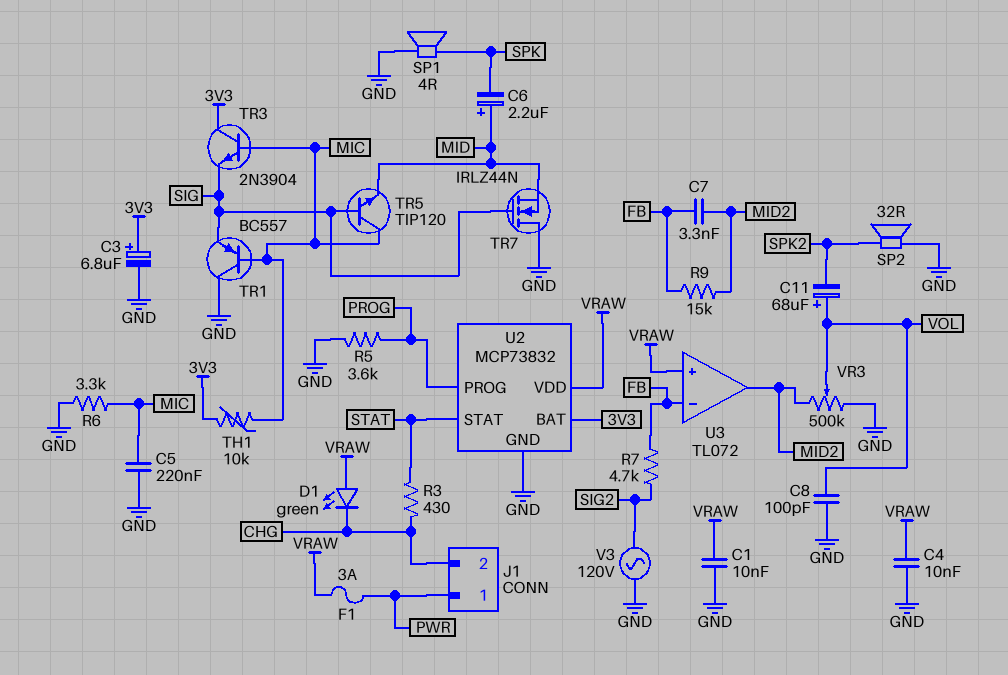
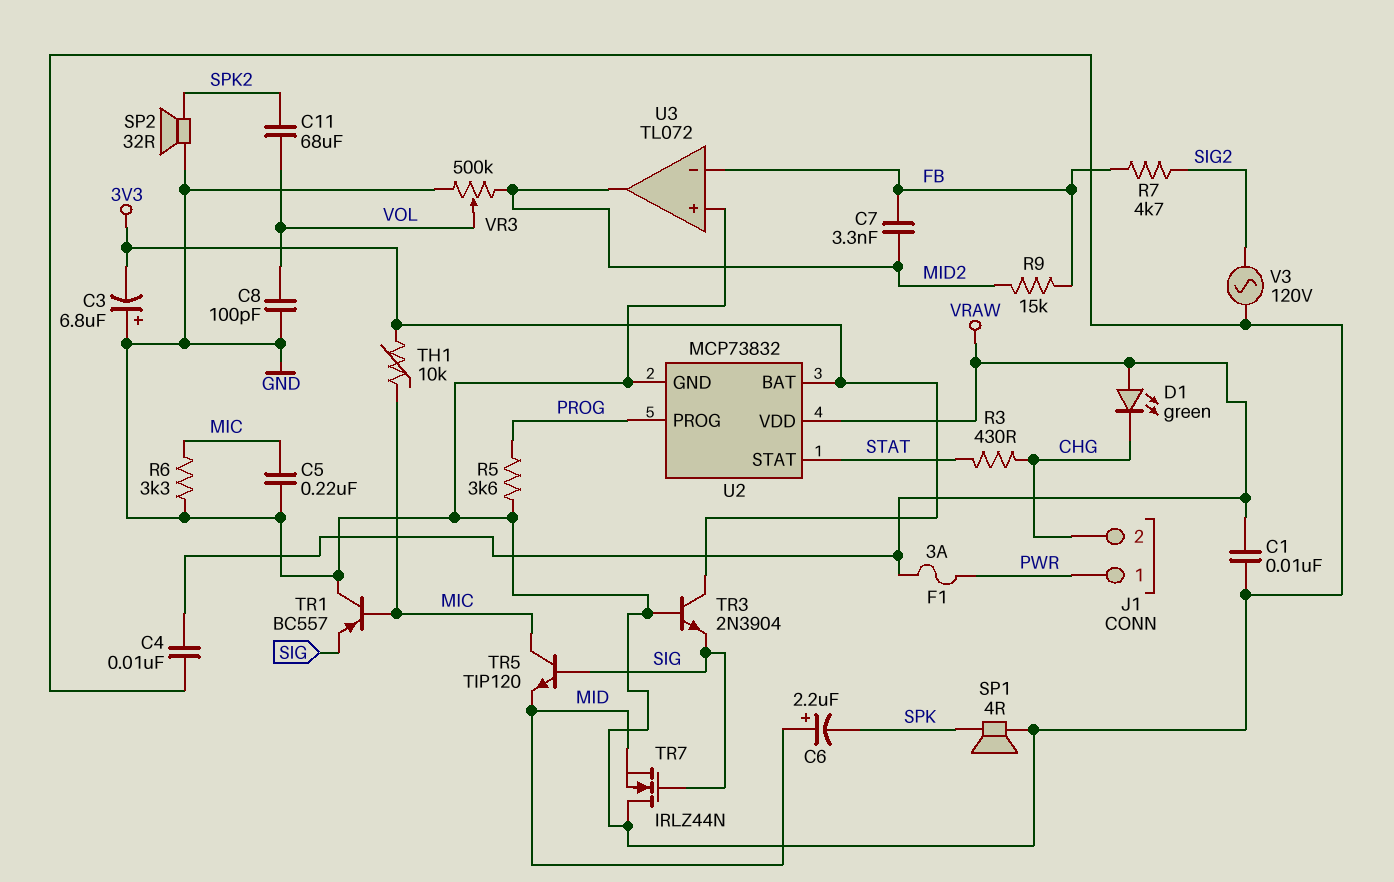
C3: 6.8uF (plus 3V3, minus GND) -> 6.8uF (plus GND, minus 3V3)
C11: 68uF (plus VOL, minus SPK2) -> 68uF (SPK2, VOL)
TR3: NPN 2N3904 (B MIC, C 3V3, E SIG) -> NPN 2N3904 (B GND, C 3V3, E SIG)
U3 pin in+: VRAW -> GND

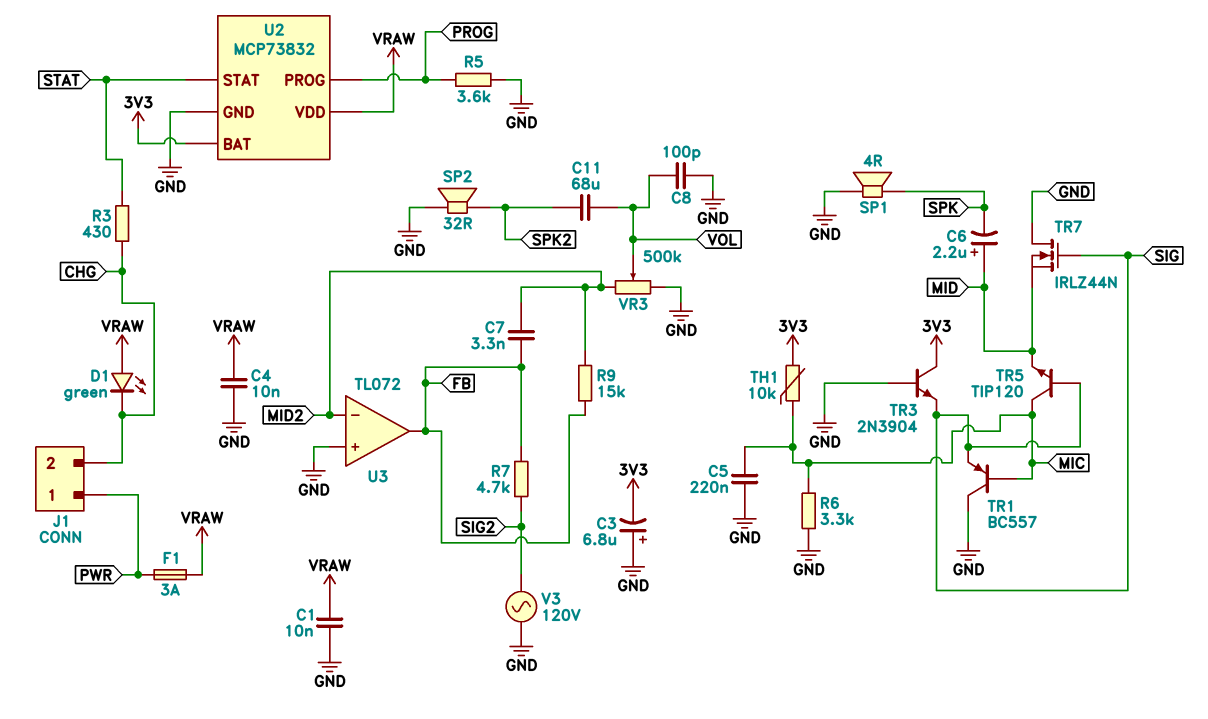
U3 pin in-: FB -> MID2
U3 pin out: MID2 -> FB

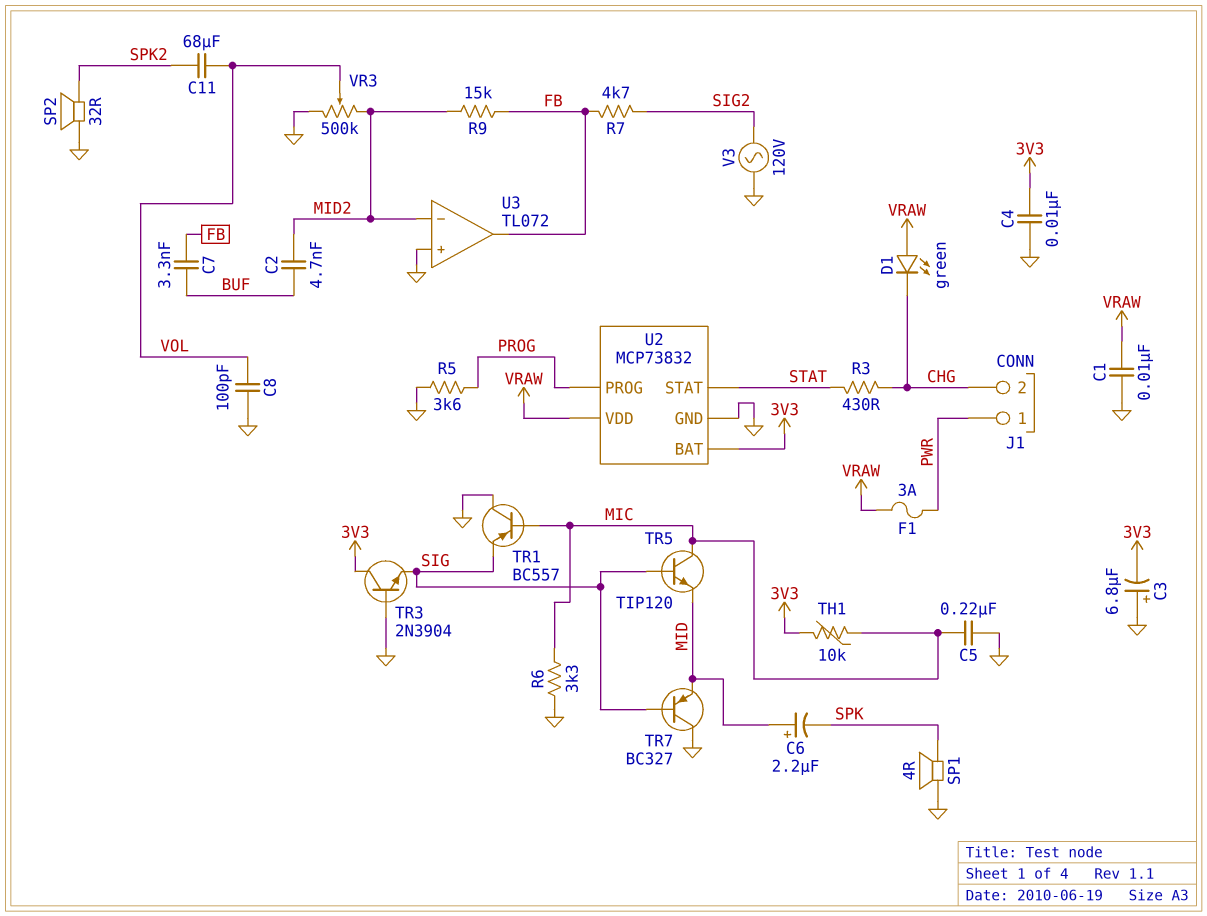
C2: none -> 4.7nF (BUF, MID2)
C4: 10nF (GND, VRAW) -> 10nF (3V3, GND)
C7: 3.3nF (FB, MID2) -> 3.3nF (BUF, FB)
TR7: NMOS IRLZ44N (G SIG, D GND, S MID) -> PNP BC327 (B SIG, C GND, E MID)

